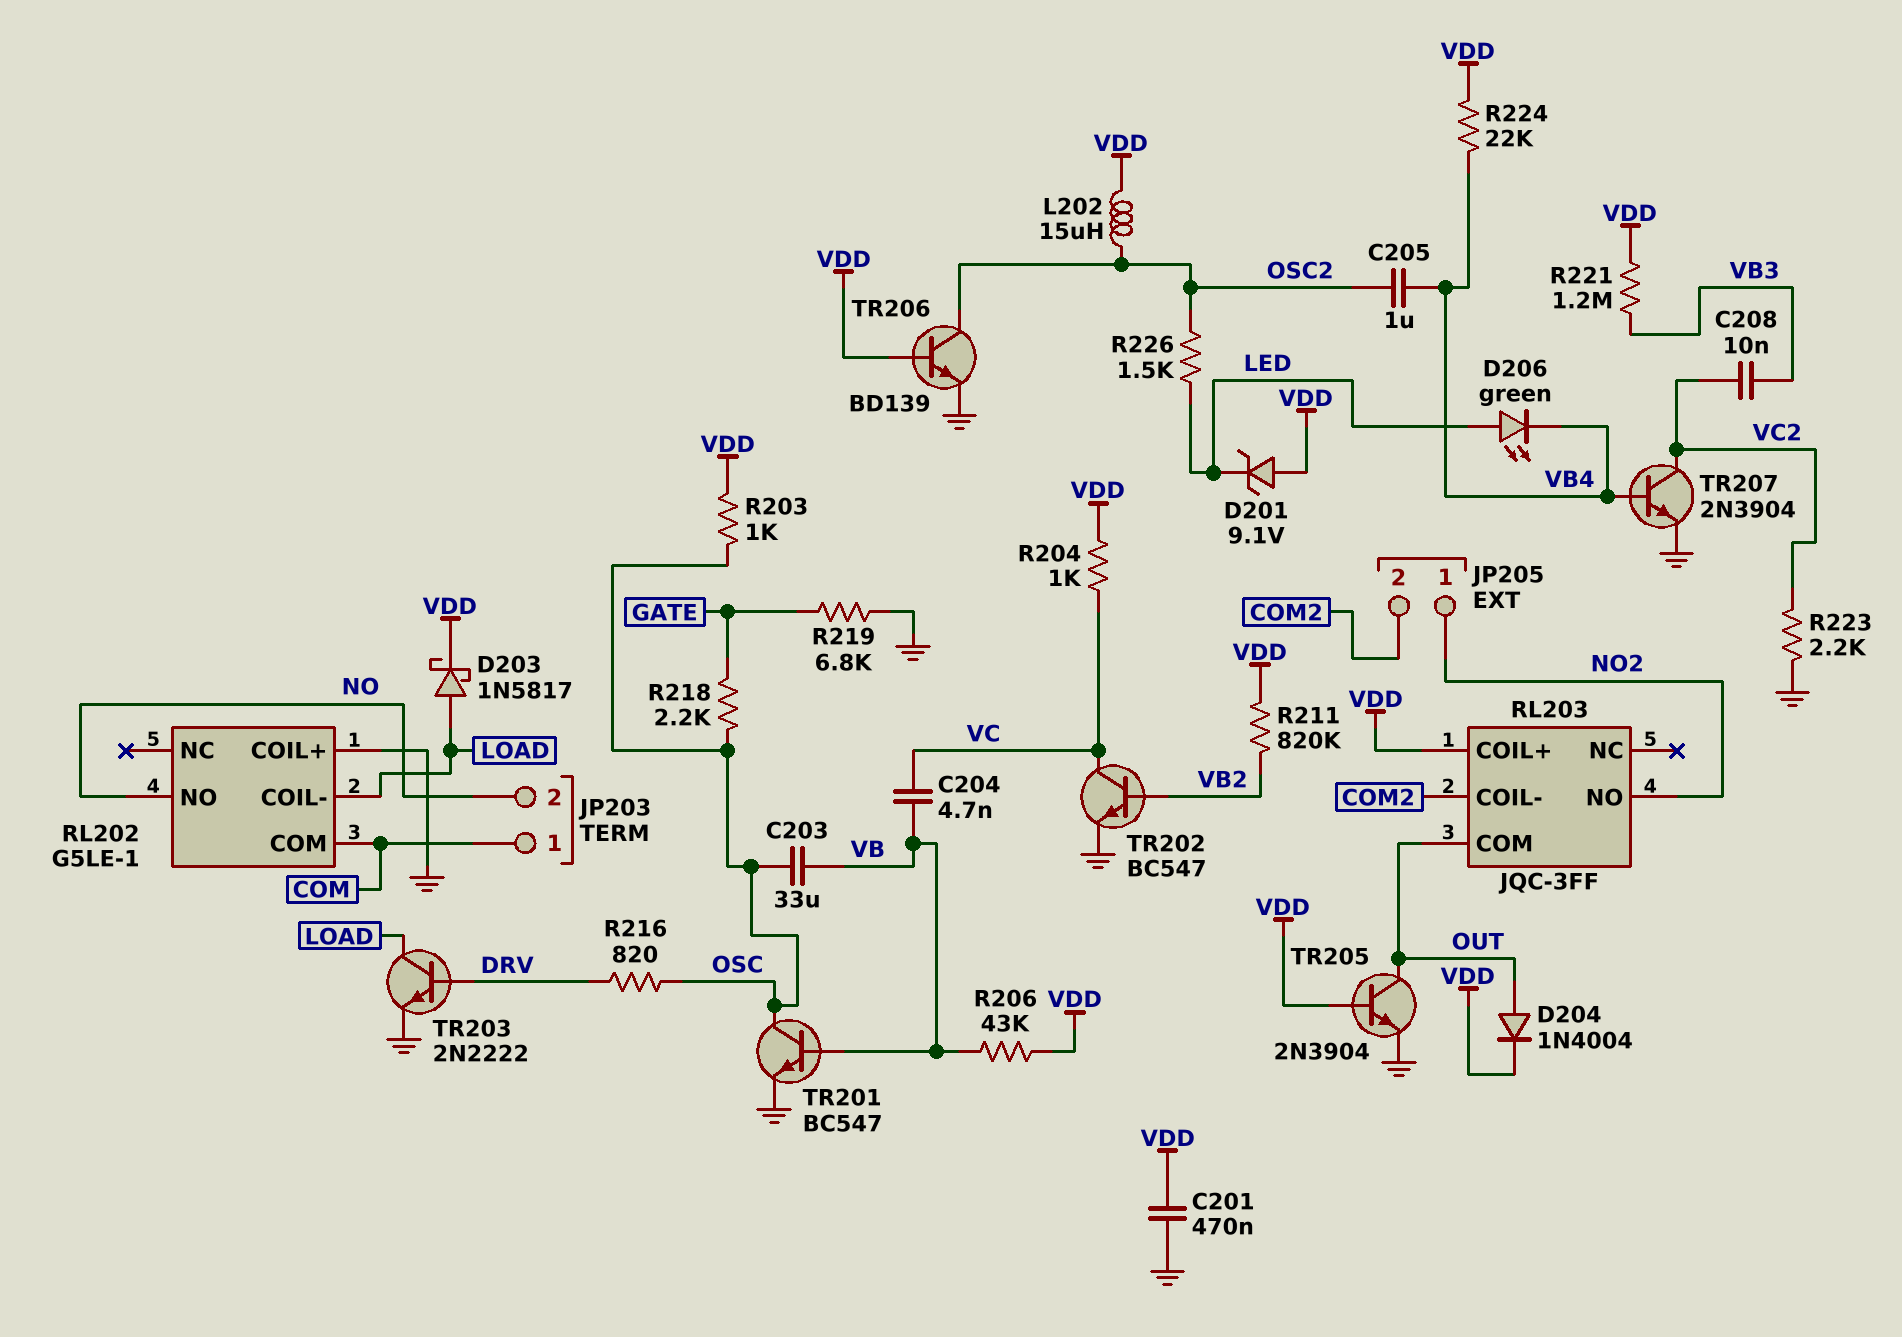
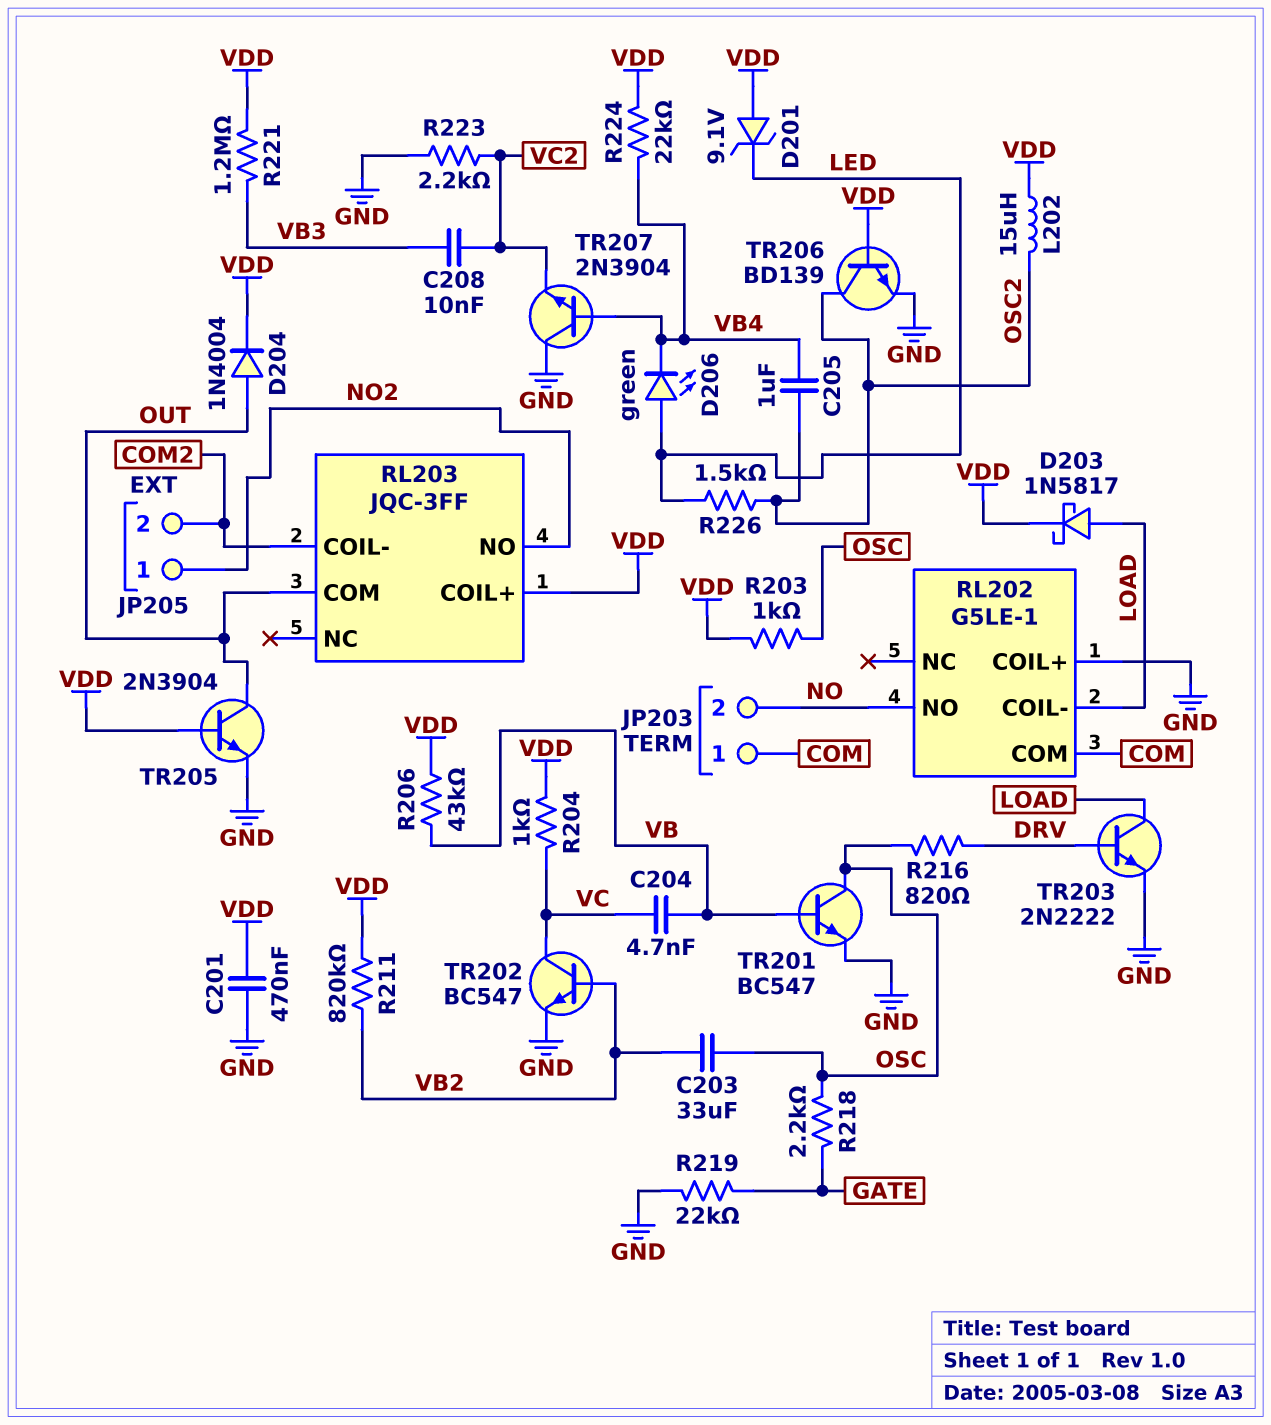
C203: 33uF (OSC, VB) -> 33uF (OSC, VB2)
R219: 6.8k (GATE, GND) -> 22k (GATE, GND)
TR207: NPN 2N3904 (B VB4, C VC2, E GND) -> NPN 2N3904 (B VB4, C GND, E VC2)

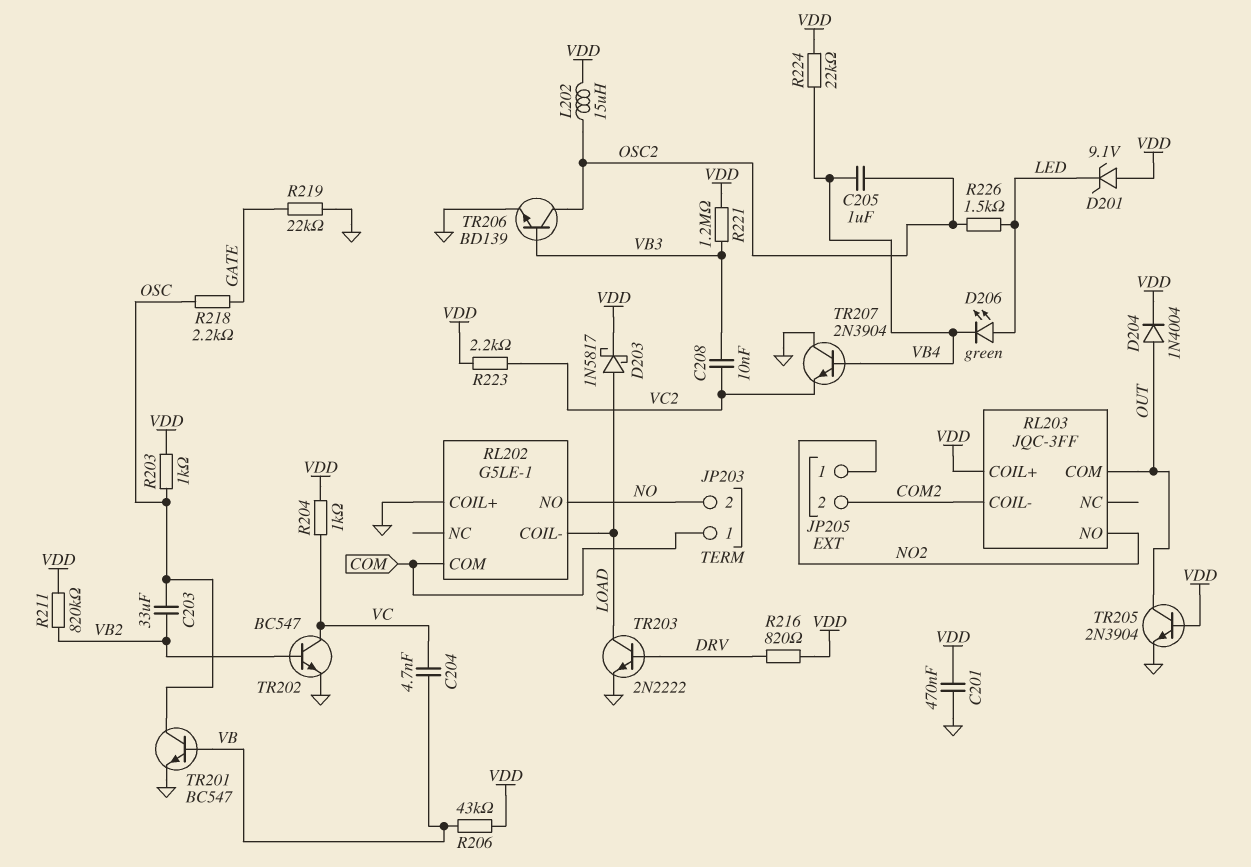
R216: 820 (DRV, OSC) -> 820 (DRV, VDD)
R223: 2.2k (GND, VC2) -> 2.2k (VC2, VDD)
TR206: NPN BD139 (B VDD, C OSC2, E GND) -> NPN BD139 (B VB3, C OSC2, E GND)

